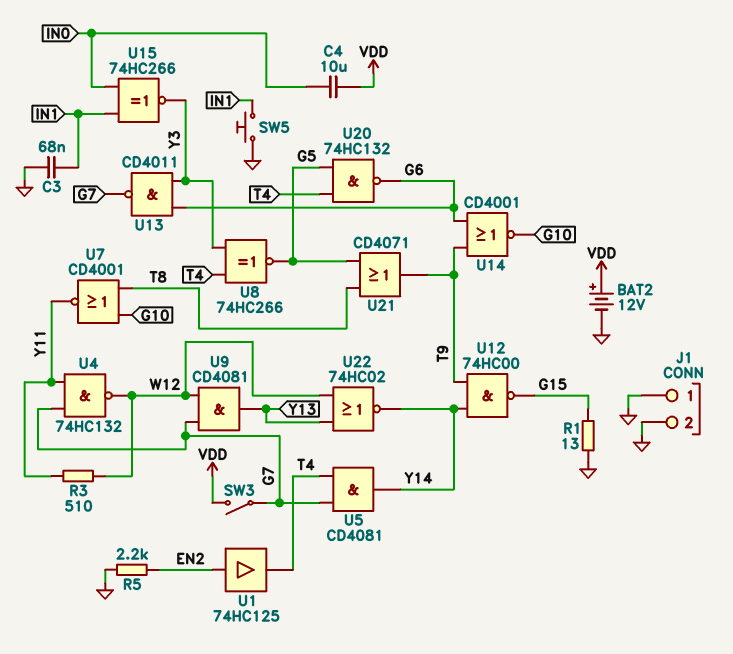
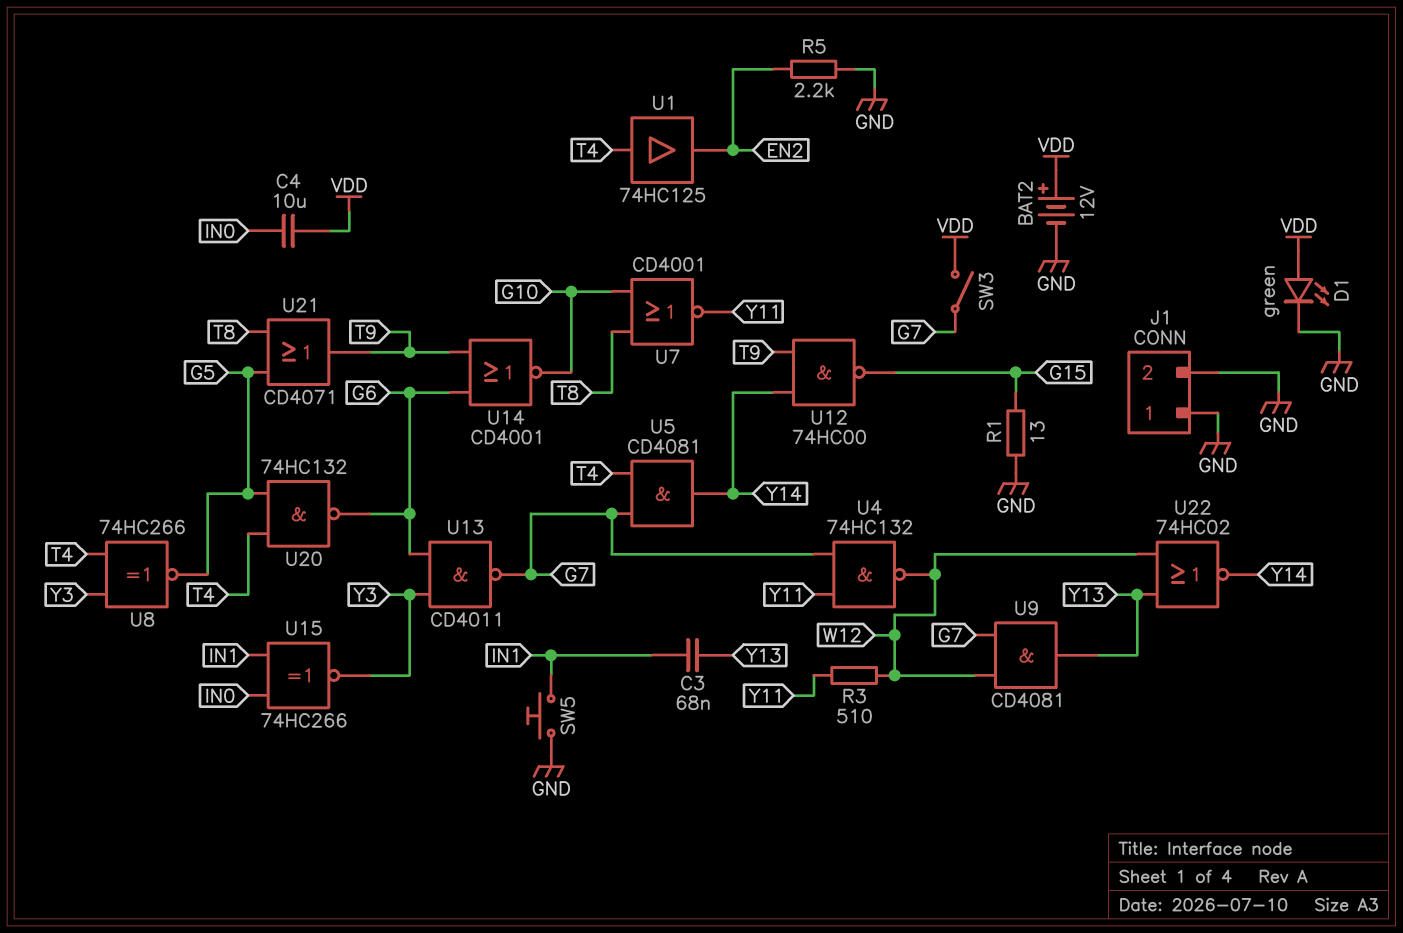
C3: 68nF (GND, IN1) -> 68nF (IN1, Y13)
D1: none -> LED green (A VDD, K GND)
U1: buffer 74HC125 (in EN2, out T4) -> buffer 74HC125 (in T4, out EN2)

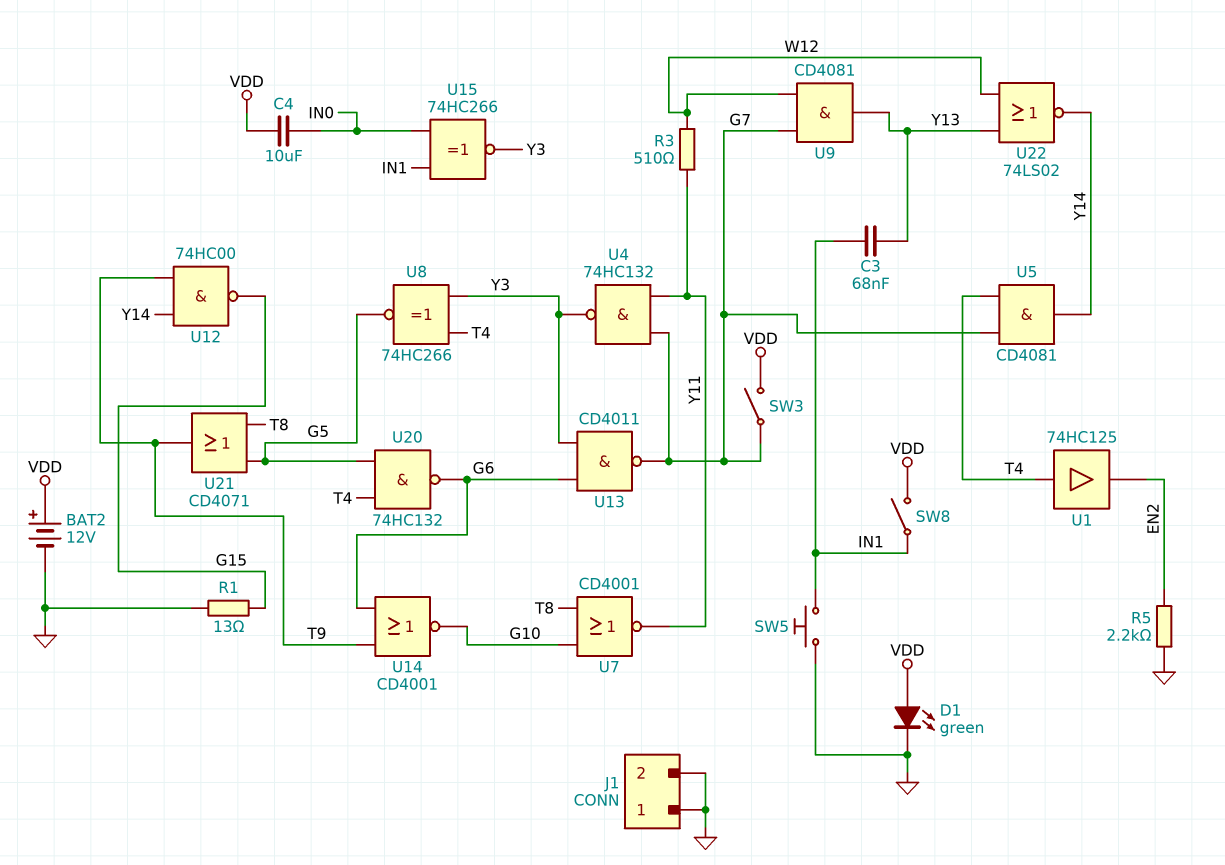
SW8: none -> switch (IN1, VDD)
U4: NAND 74HC132 (in G7, in Y11, out W12) -> NAND 74HC132 (in G7, in Y11, out Y3)
U22: NOR 74HC02 (in W12, in Y13, out Y14) -> NOR 74LS02 (in W12, in Y13, out Y14)

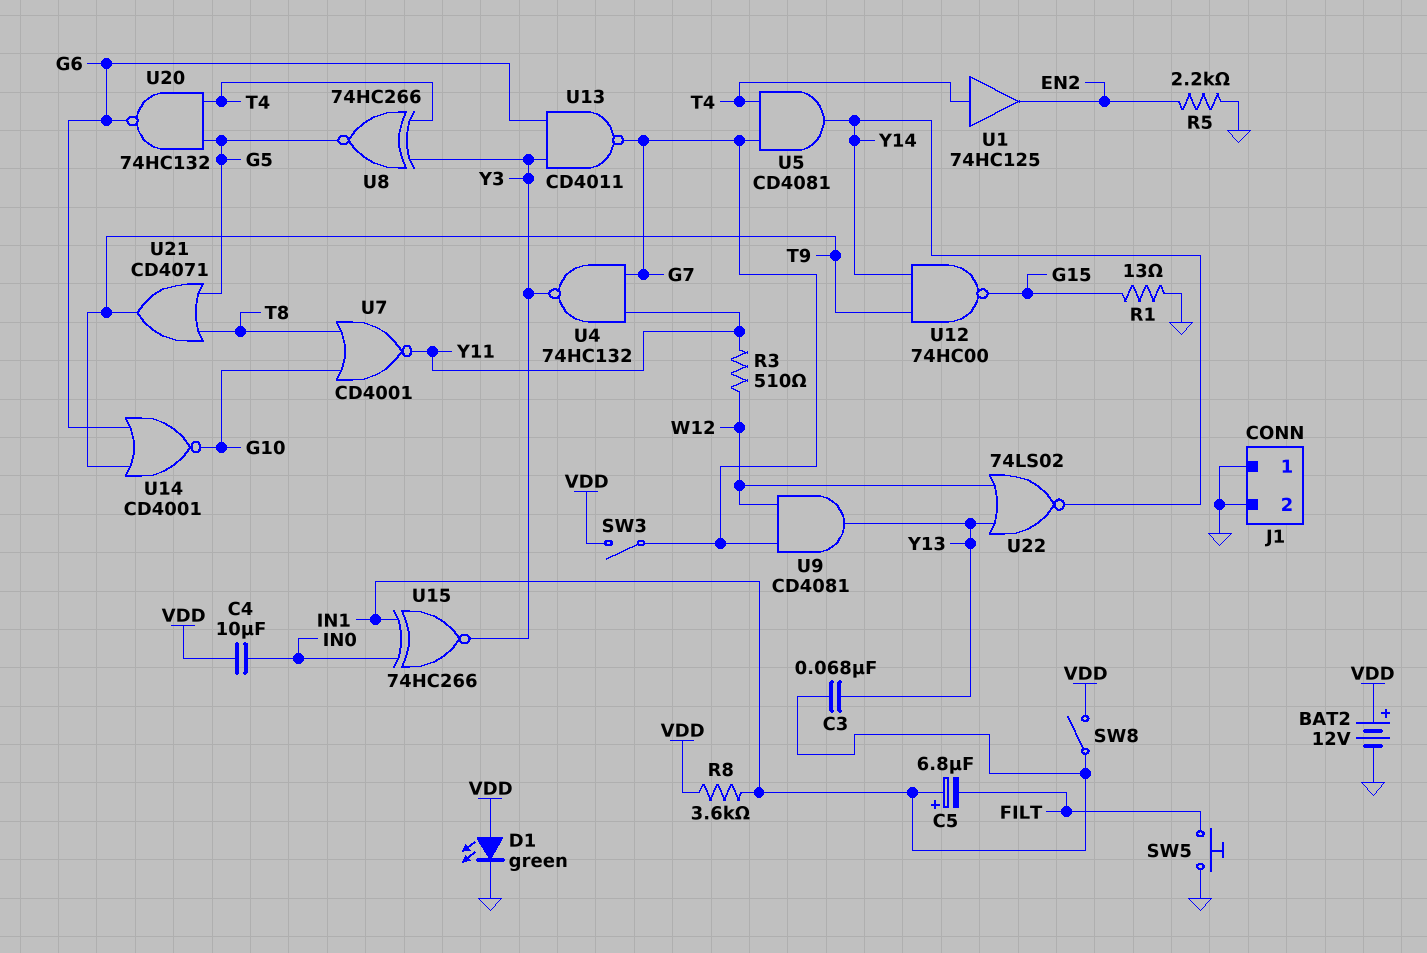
C5: none -> 6.8uF (plus IN1, minus FILT)
R8: none -> 3.6k (IN1, VDD)
SW5: button (GND, IN1) -> button (FILT, GND)

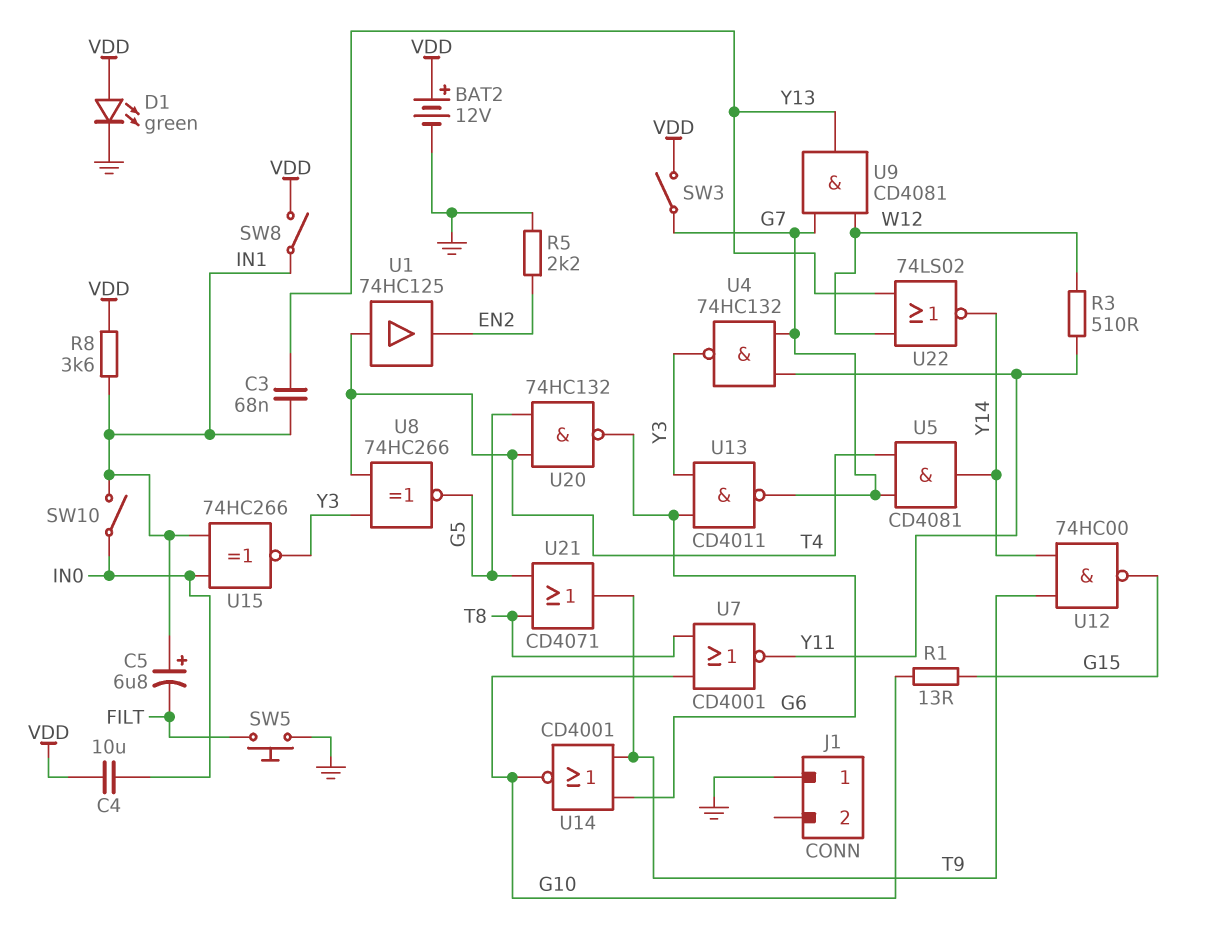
J1 pin 2: GND -> none
R1: 13 (G15, GND) -> 13 (G10, G15)
SW10: none -> switch (IN0, IN1)

